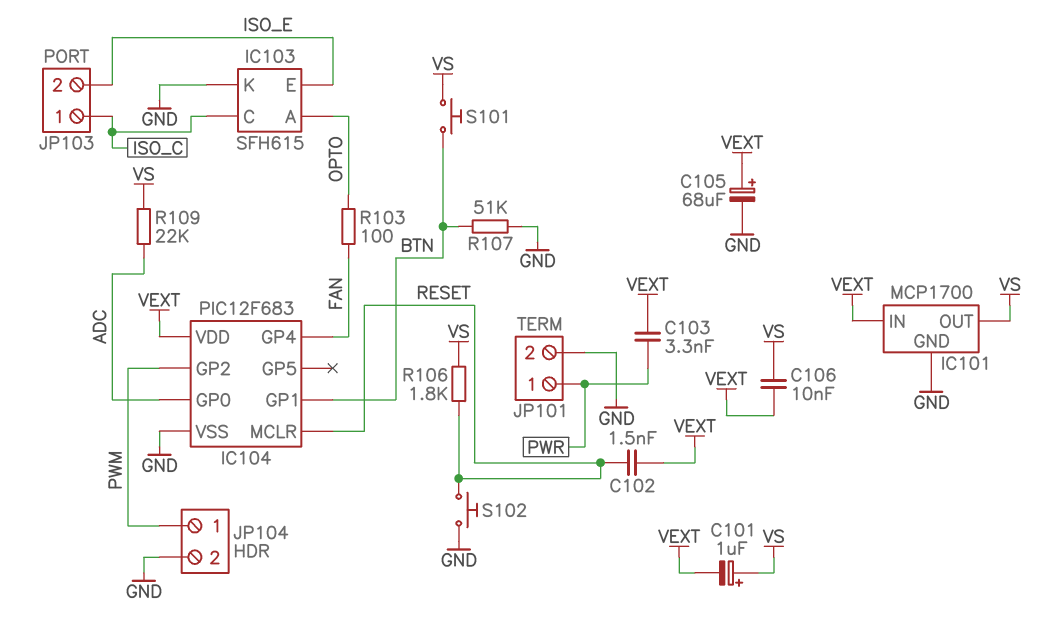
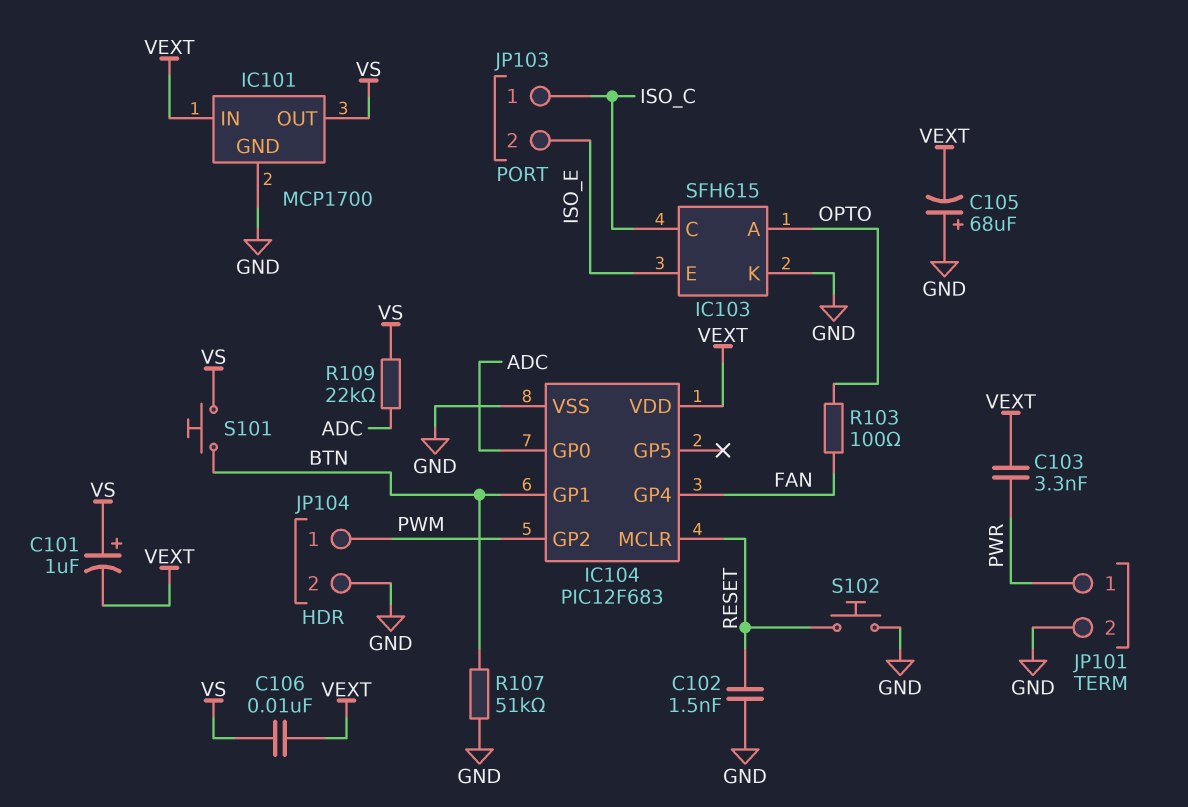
C102: 1.5nF (RESET, VEXT) -> 1.5nF (GND, RESET)
C105: 68uF (plus VEXT, minus GND) -> 68uF (plus GND, minus VEXT)
R106: 1.8k (RESET, VS) -> none

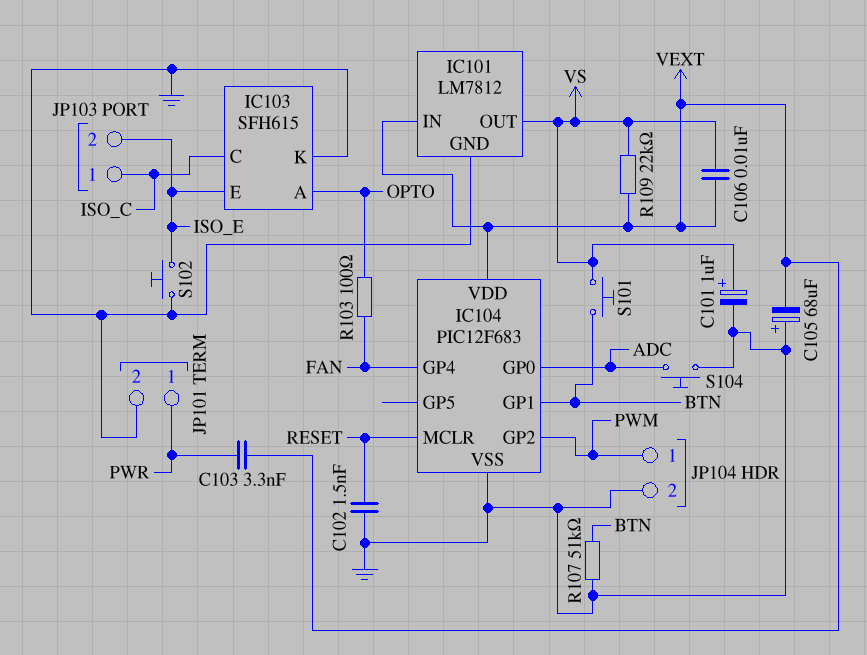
C101: 1uF (plus VS, minus VEXT) -> 1uF (plus VS, minus GND)
IC101: MCP1700 -> LM7812
R109: 22k (ADC, VS) -> 22k (VEXT, VS)
S102: button (GND, RESET) -> button (GND, ISO_E)
S104: none -> button (ADC, GND)

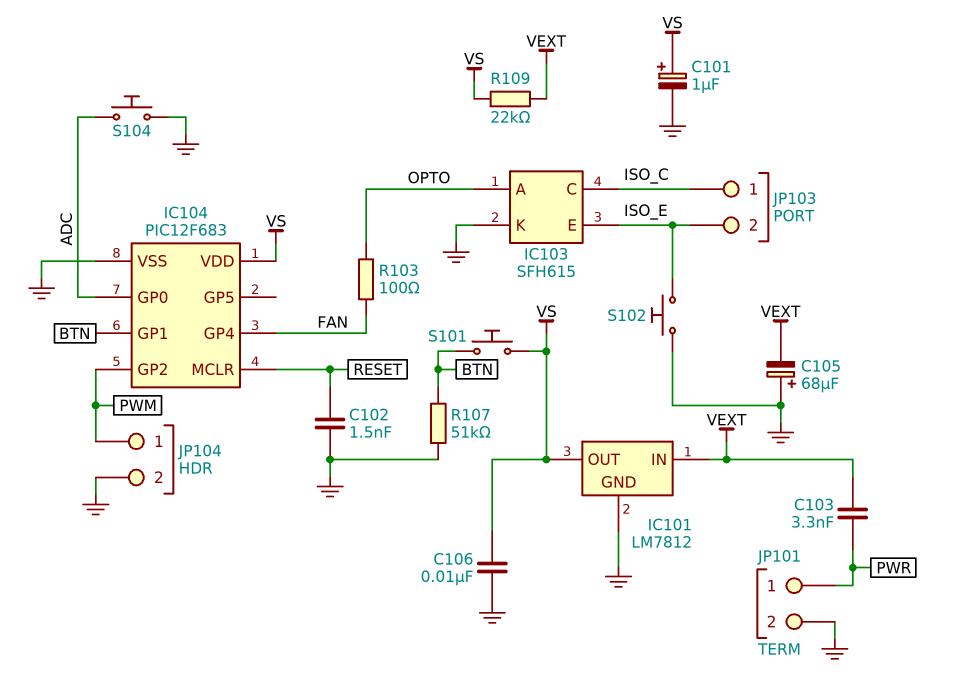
C106: 10nF (VEXT, VS) -> 10nF (GND, VS)
IC104 pin VDD: VEXT -> VS

